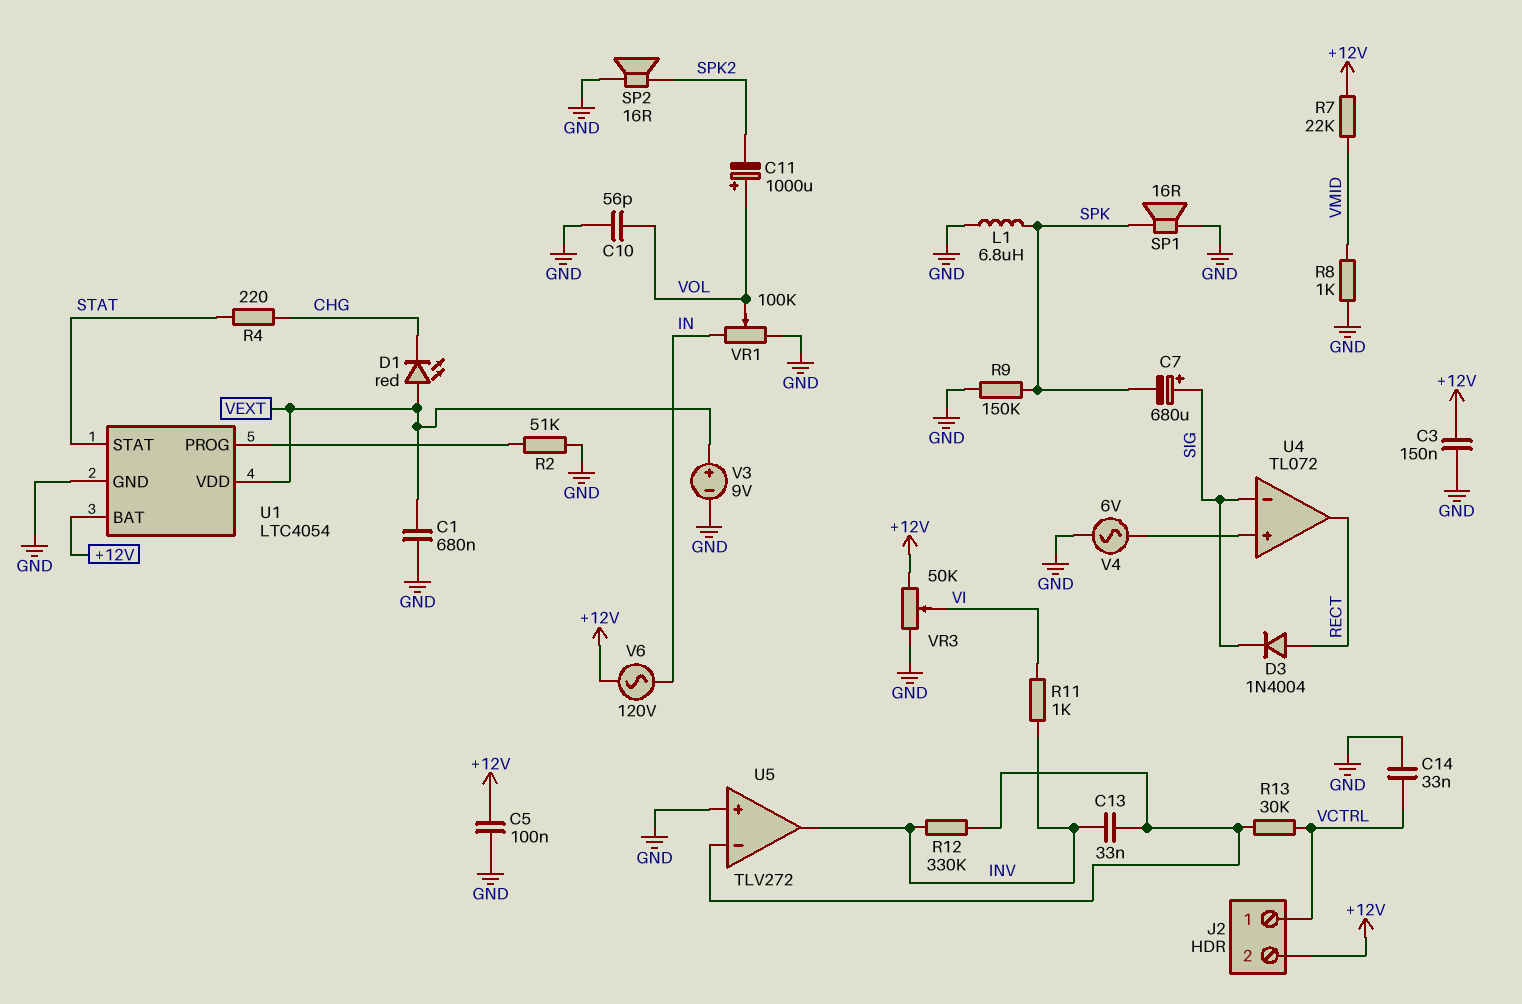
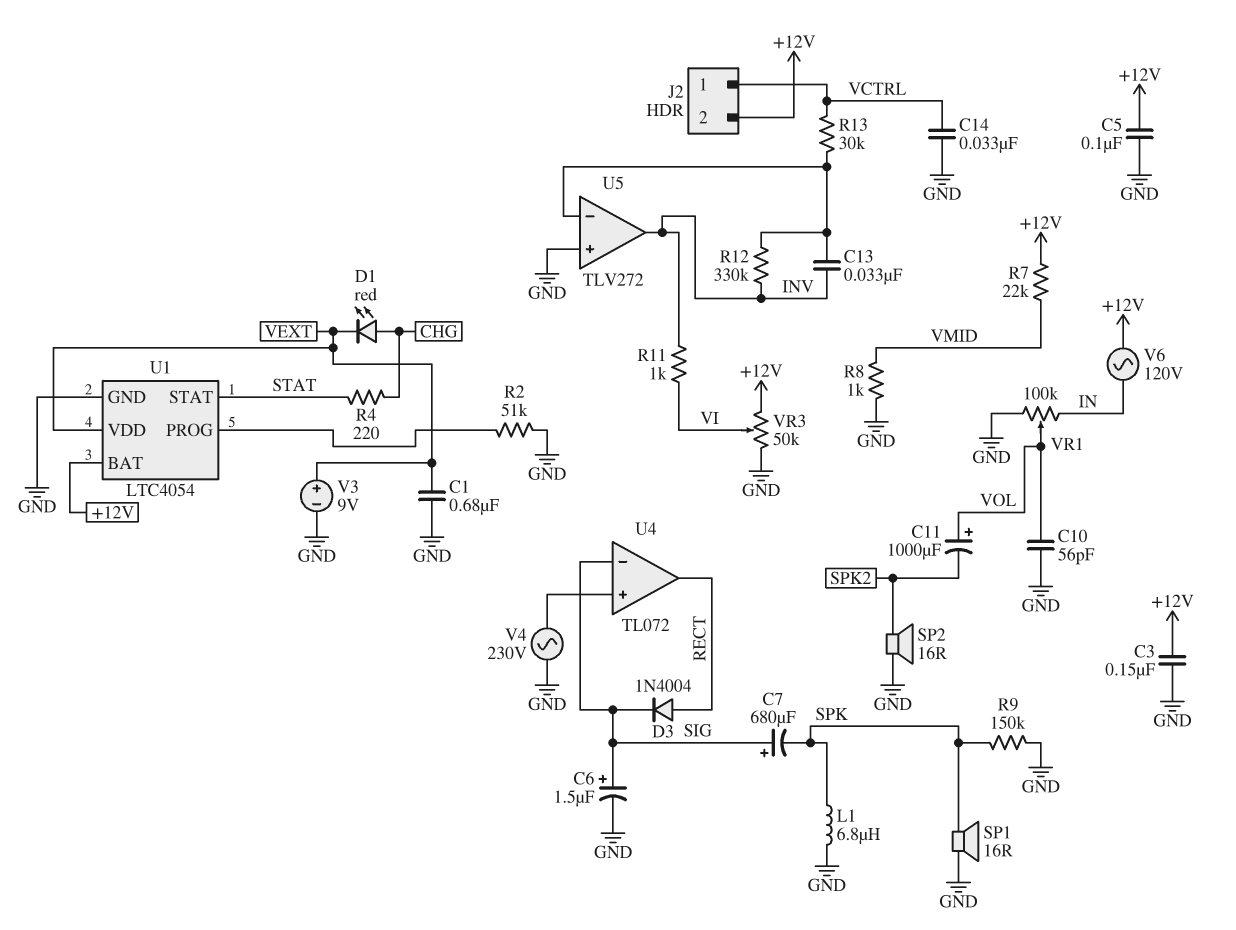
C6: none -> 1.5uF (plus SIG, minus GND)
D1: LED red (A VEXT, K CHG) -> LED red (A CHG, K VEXT)
V4: AC 6V (GND, U4/in+) -> AC 230V (GND, U4/in+)

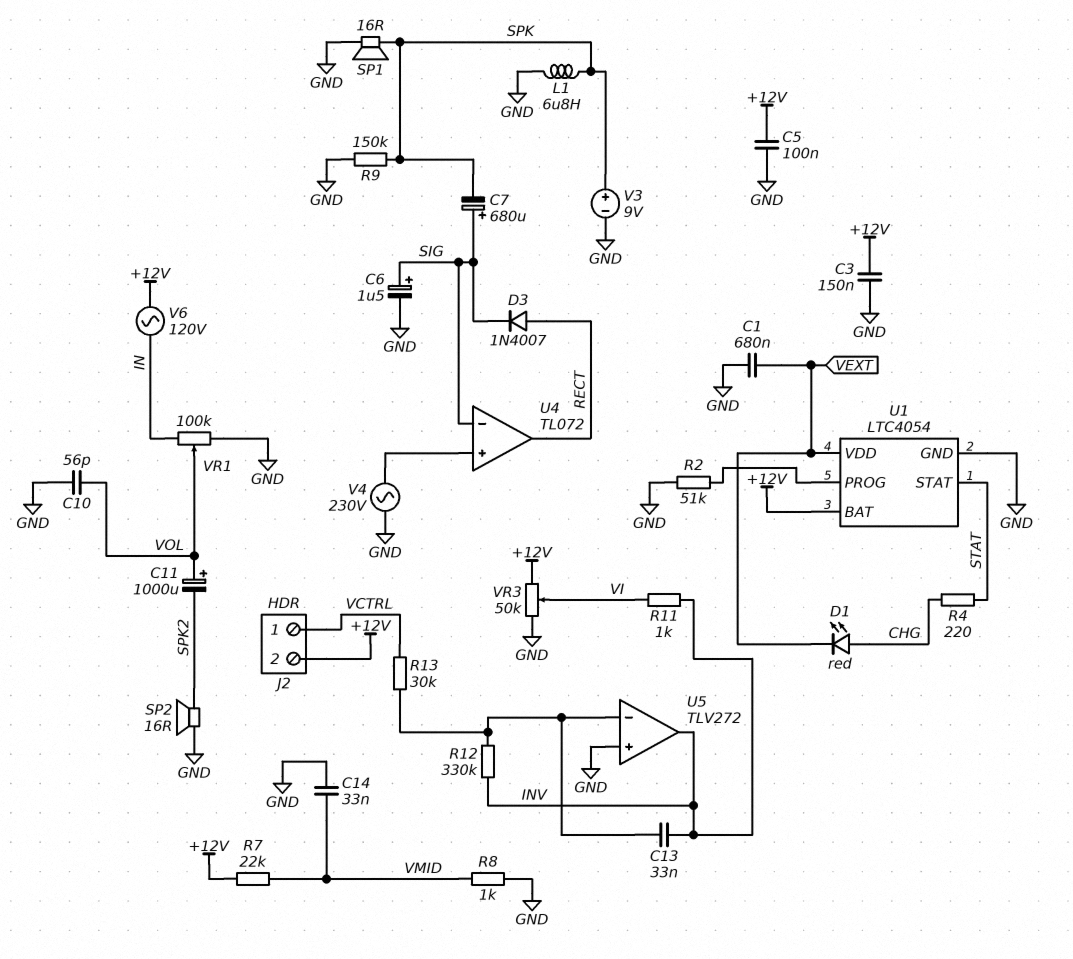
C14: 33nF (GND, VCTRL) -> 33nF (GND, VMID)
D3: diode 1N4004 (A RECT, K SIG) -> diode 1N4007 (A RECT, K SIG)
V3: 9V (plus VEXT, minus GND) -> 9V (plus SPK, minus GND)

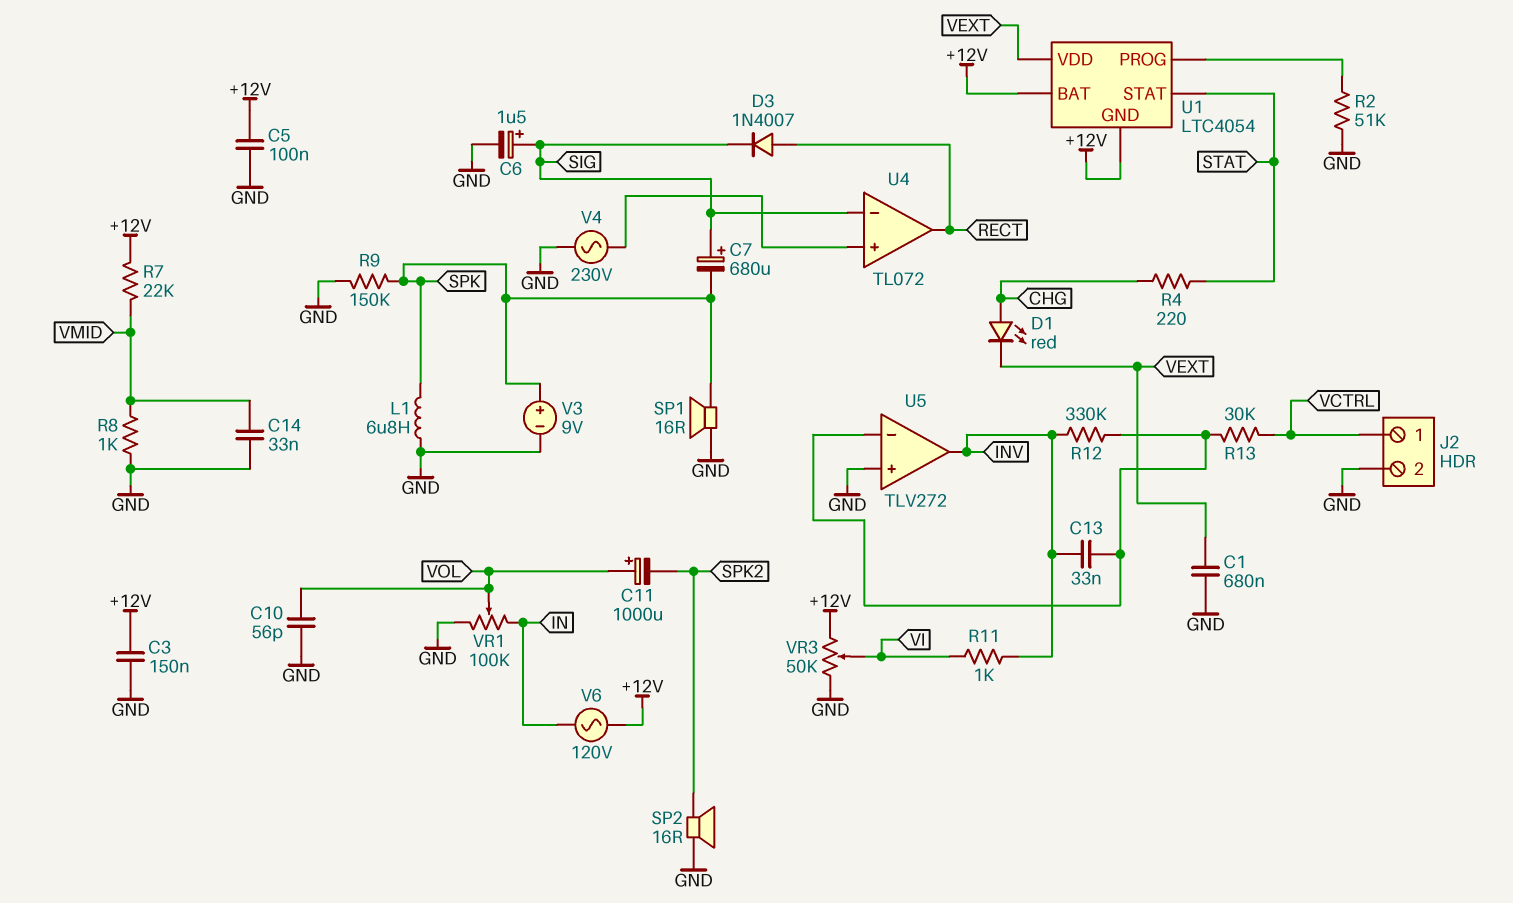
J2 pin 2: +12V -> GND
U1 pin GND: GND -> +12V

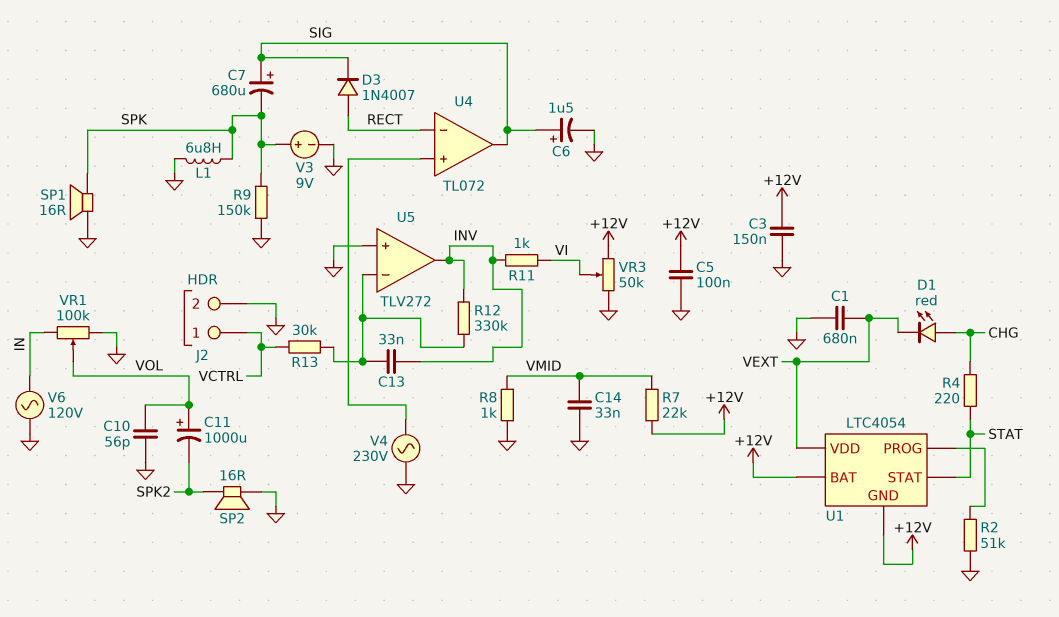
U4 pin in-: SIG -> RECT
U4 pin out: RECT -> SIG
V6: AC 120V (+12V, IN) -> AC 120V (GND, IN)

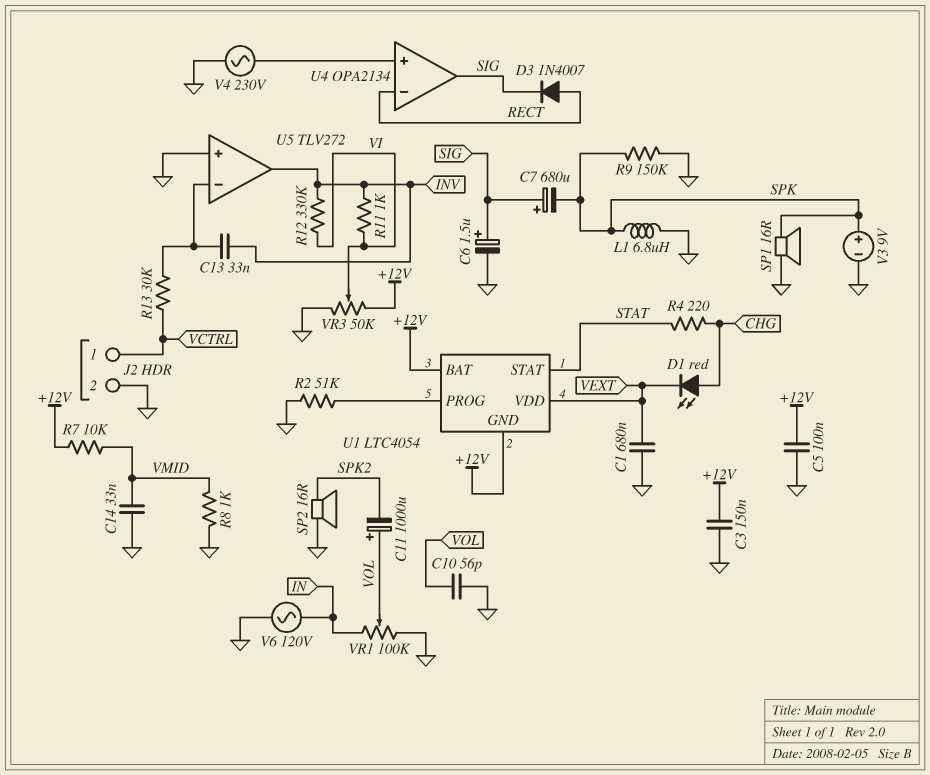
R7: 22k (+12V, VMID) -> 10k (+12V, VMID)
R12: 330k (INV, U5/in-) -> 330k (INV, VI)
U4: TL072 -> OPA2134

